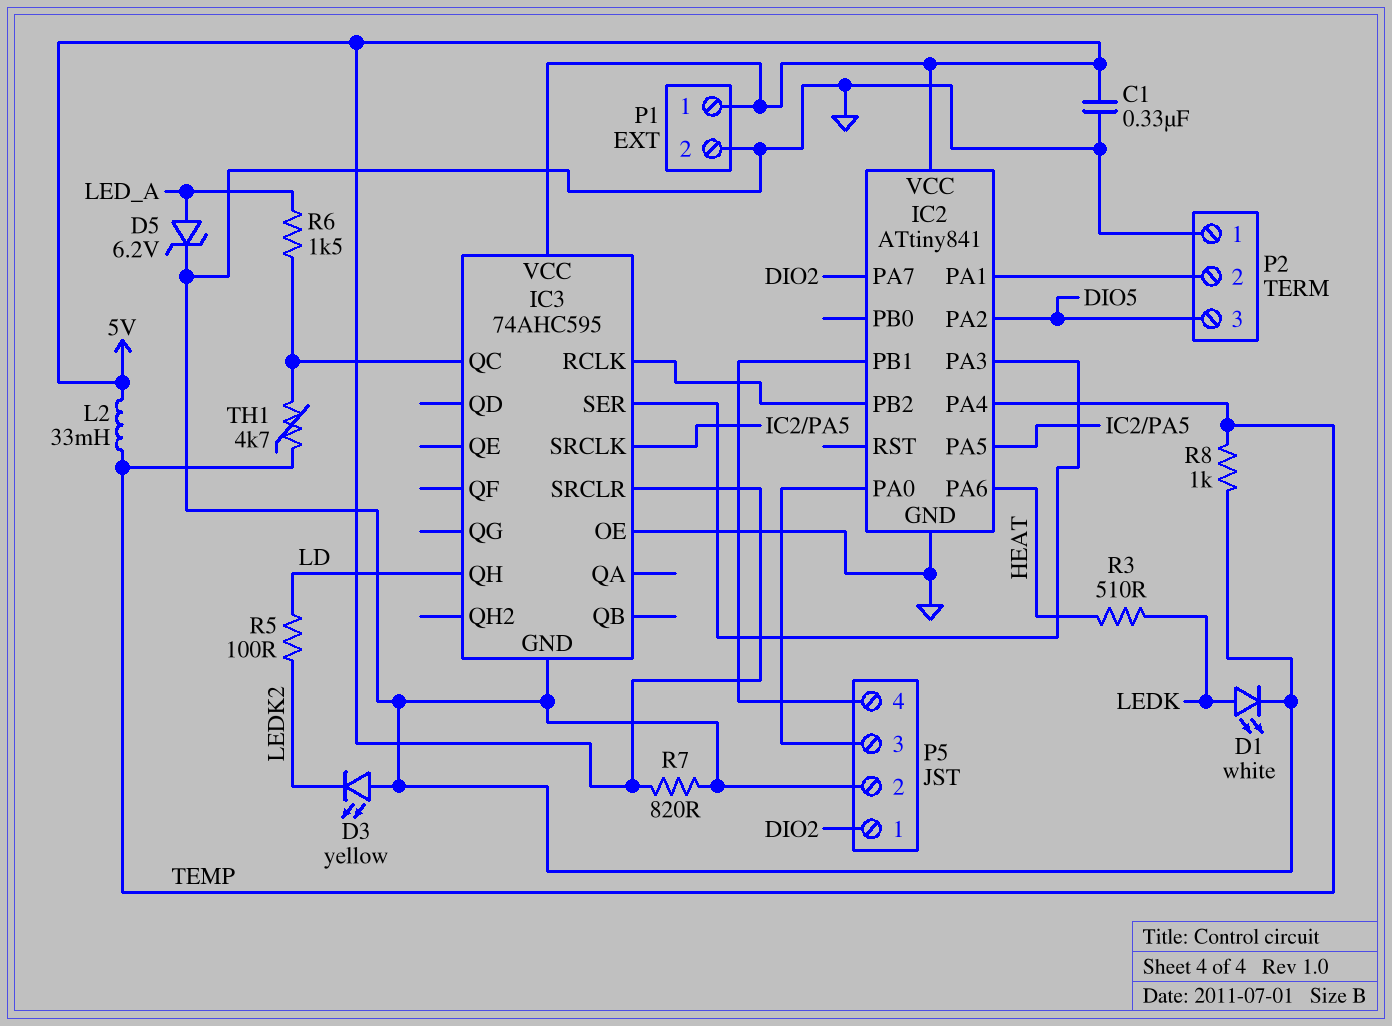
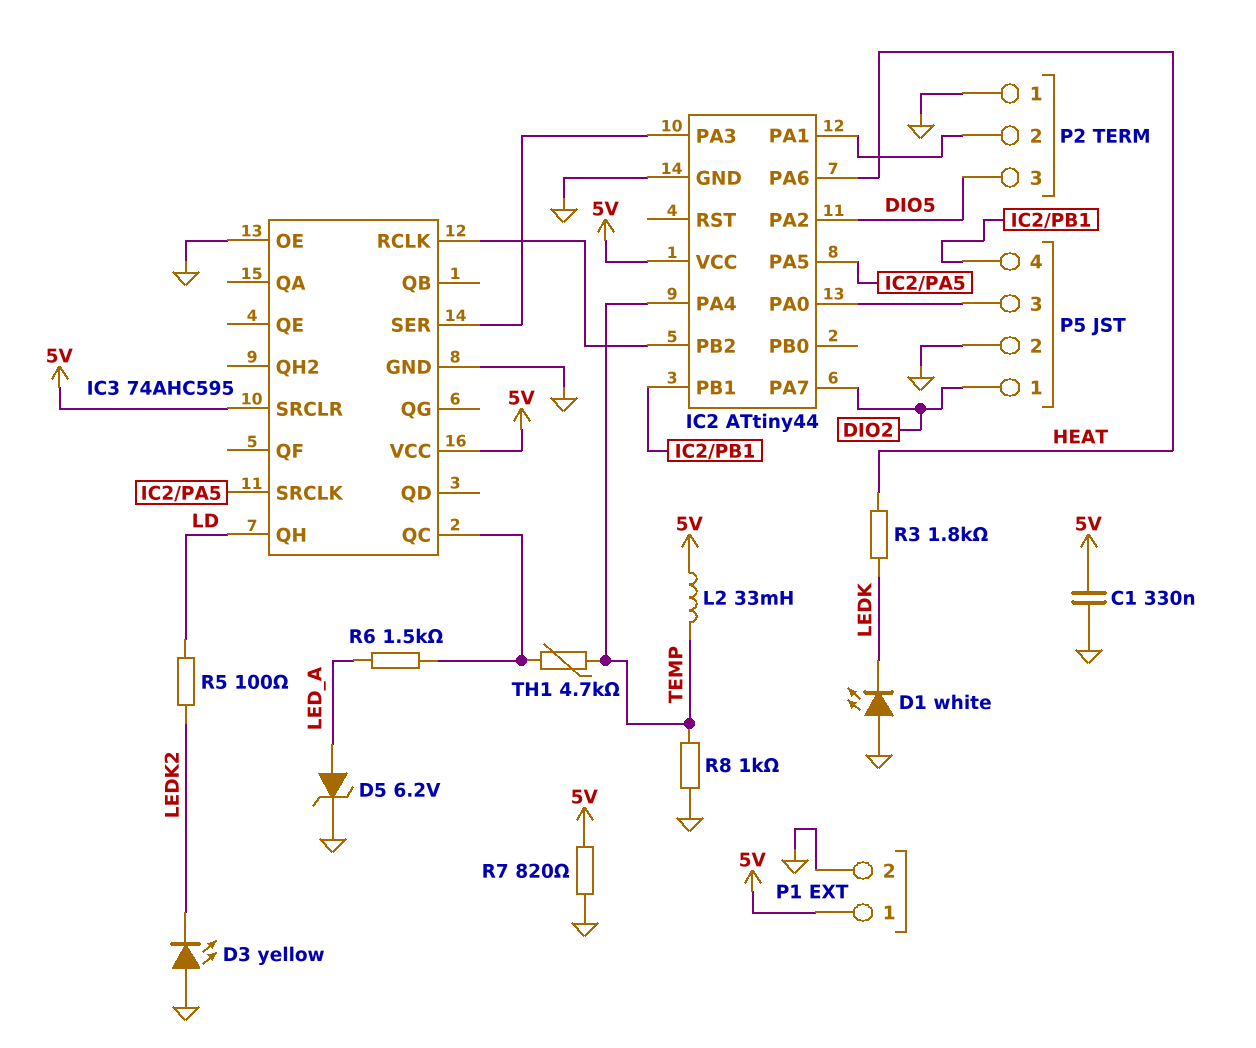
D1: LED white (A LEDK, K GND) -> LED white (A GND, K LEDK)
IC2: ATtiny841 -> ATtiny44
R3: 510 (HEAT, LEDK) -> 1.8k (HEAT, LEDK)

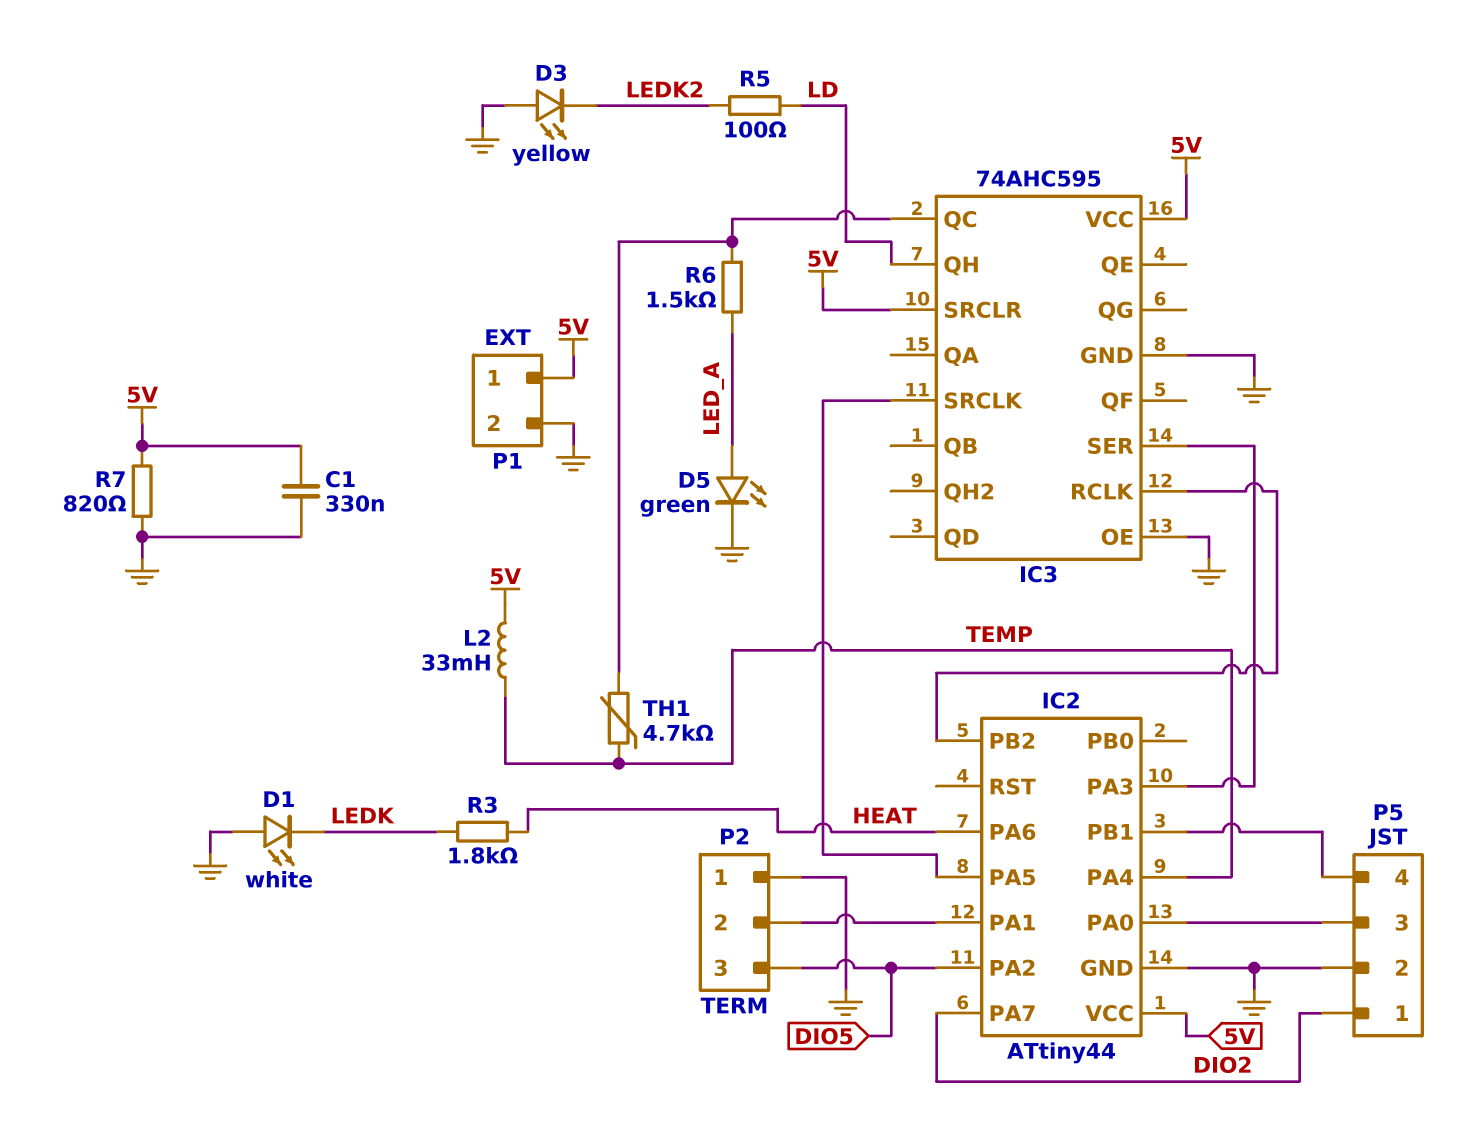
D5: zener 6.2V (A LED_A, K GND) -> LED green (A LED_A, K GND)
R8: 1k (GND, TEMP) -> none

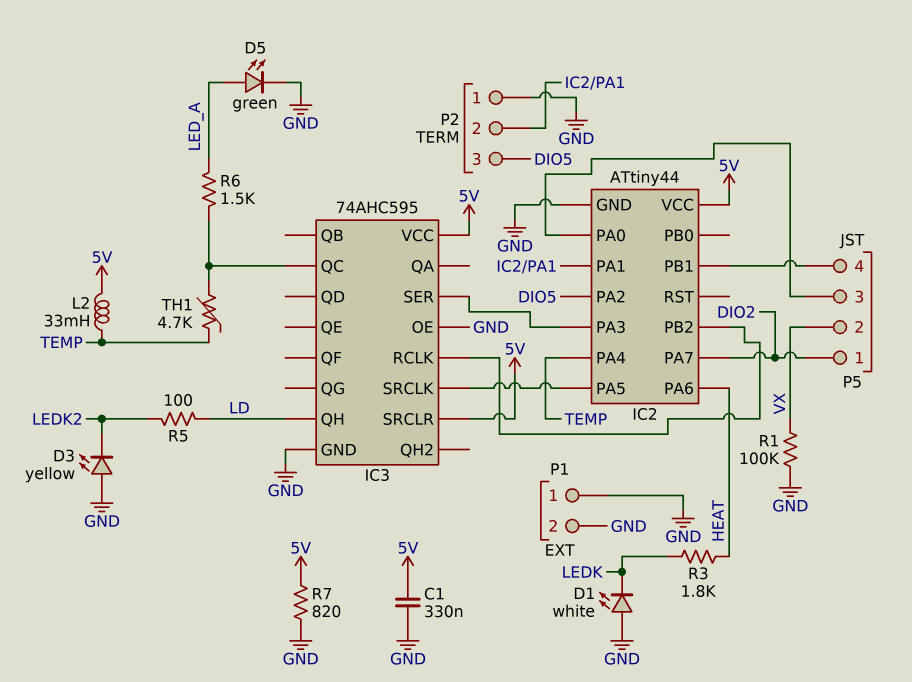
P1 pin 1: 5V -> GND
P5 pin 2: GND -> VX
R1: none -> 100k (GND, VX)

